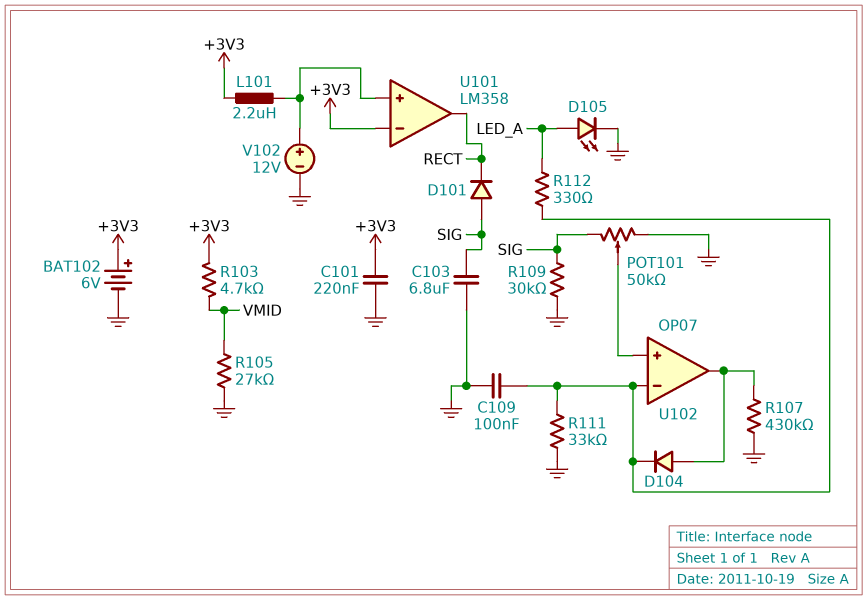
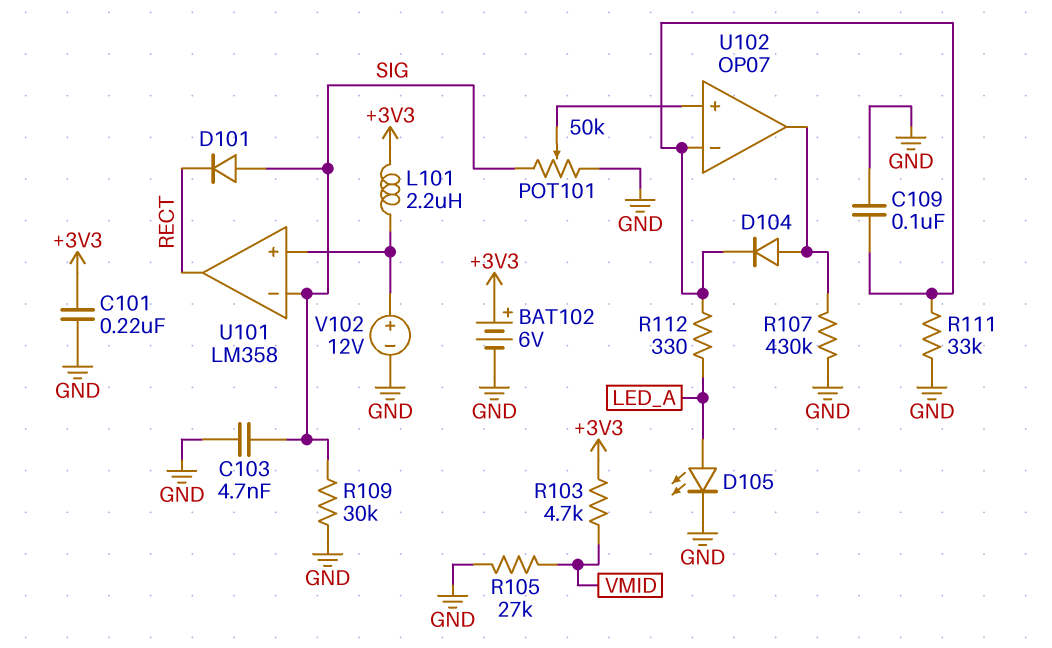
C103: 6.8uF (GND, SIG) -> 4.7nF (GND, SIG)
U101 pin in-: +3V3 -> SIG

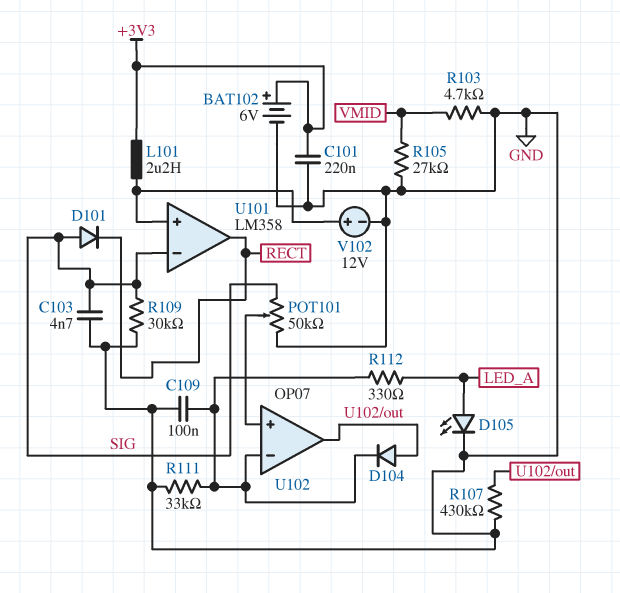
R103: 4.7k (+3V3, VMID) -> 4.7k (GND, VMID)

